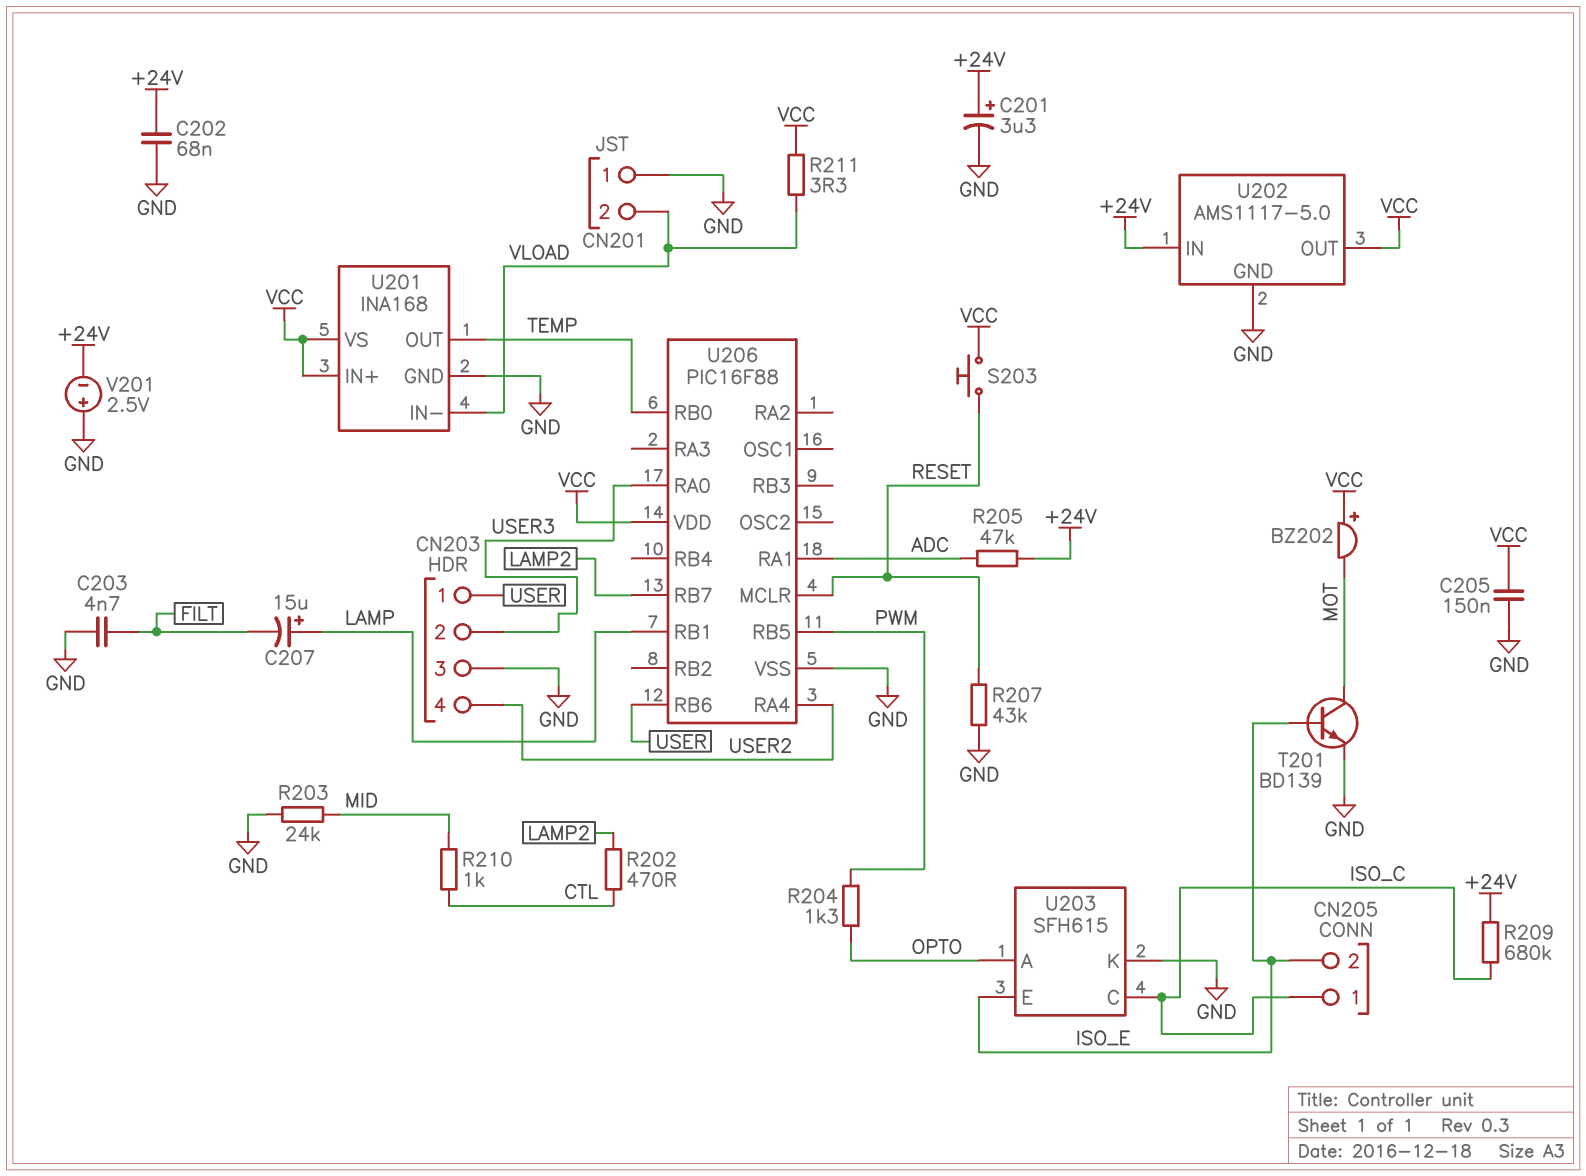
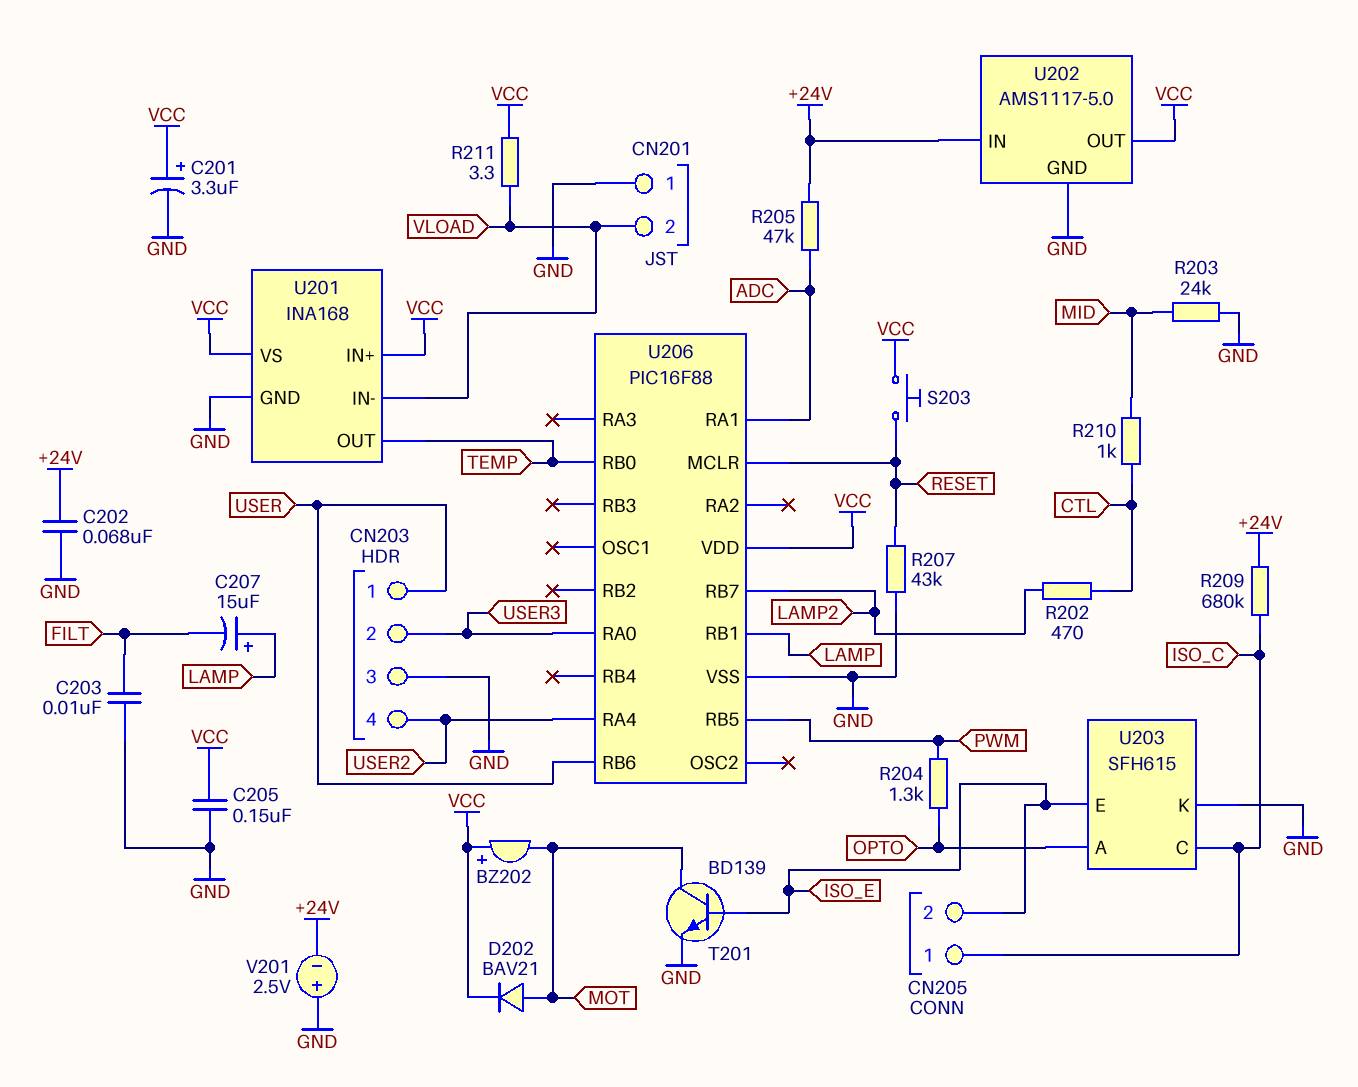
C201: 3.3uF (plus +24V, minus GND) -> 3.3uF (plus VCC, minus GND)
C203: 4.7nF (FILT, GND) -> 10nF (FILT, GND)
D202: none -> diode BAV21 (A MOT, K VCC)

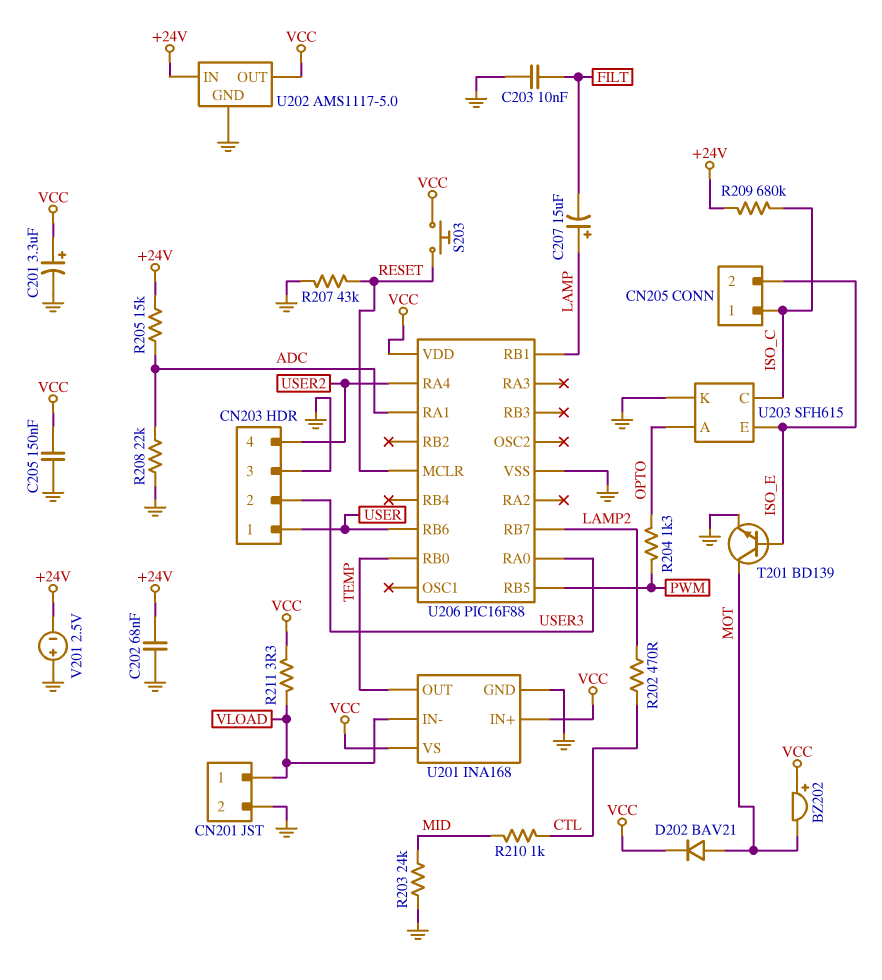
CN201 pin 1: GND -> VLOAD
CN201 pin 2: VLOAD -> GND
R205: 47k (+24V, ADC) -> 15k (+24V, ADC)
R208: none -> 22k (ADC, GND)

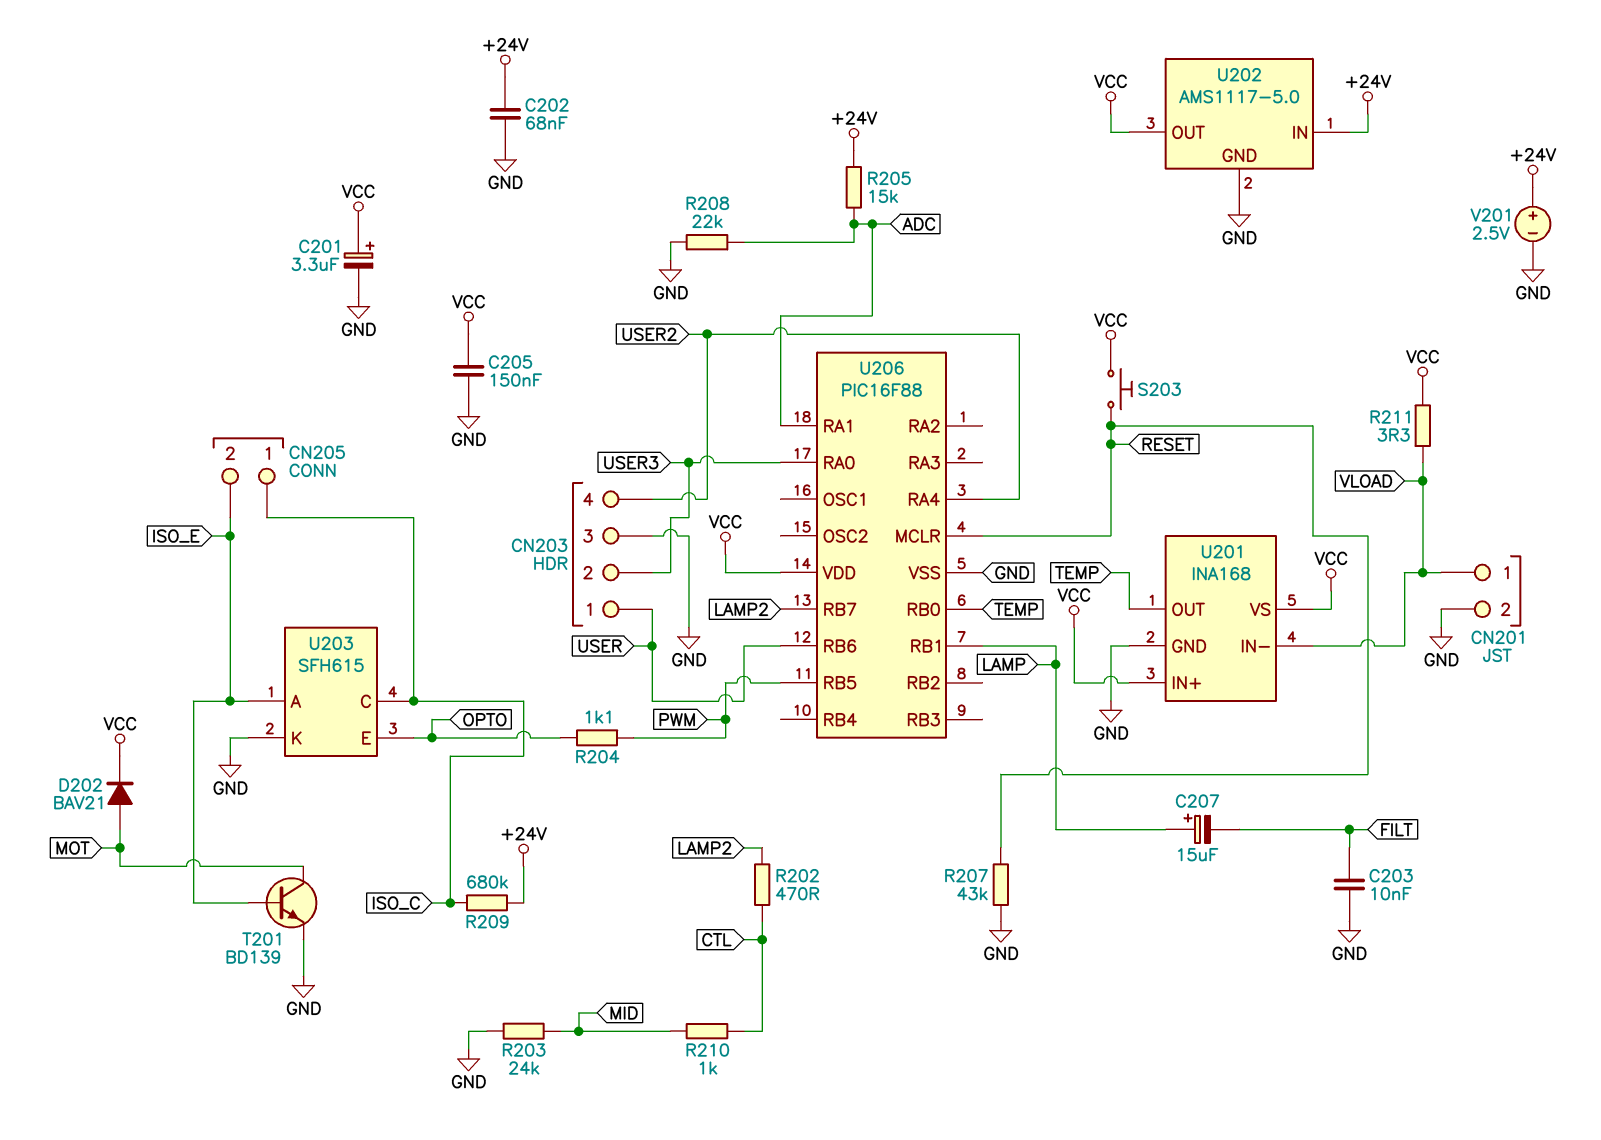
BZ202: buzzer (plus VCC, minus MOT) -> none
R204: 1.3k (OPTO, PWM) -> 1.1k (OPTO, PWM)
U203 pin A: OPTO -> ISO_E
U203 pin E: ISO_E -> OPTO
V201: 2.5V (plus GND, minus +24V) -> 2.5V (plus +24V, minus GND)

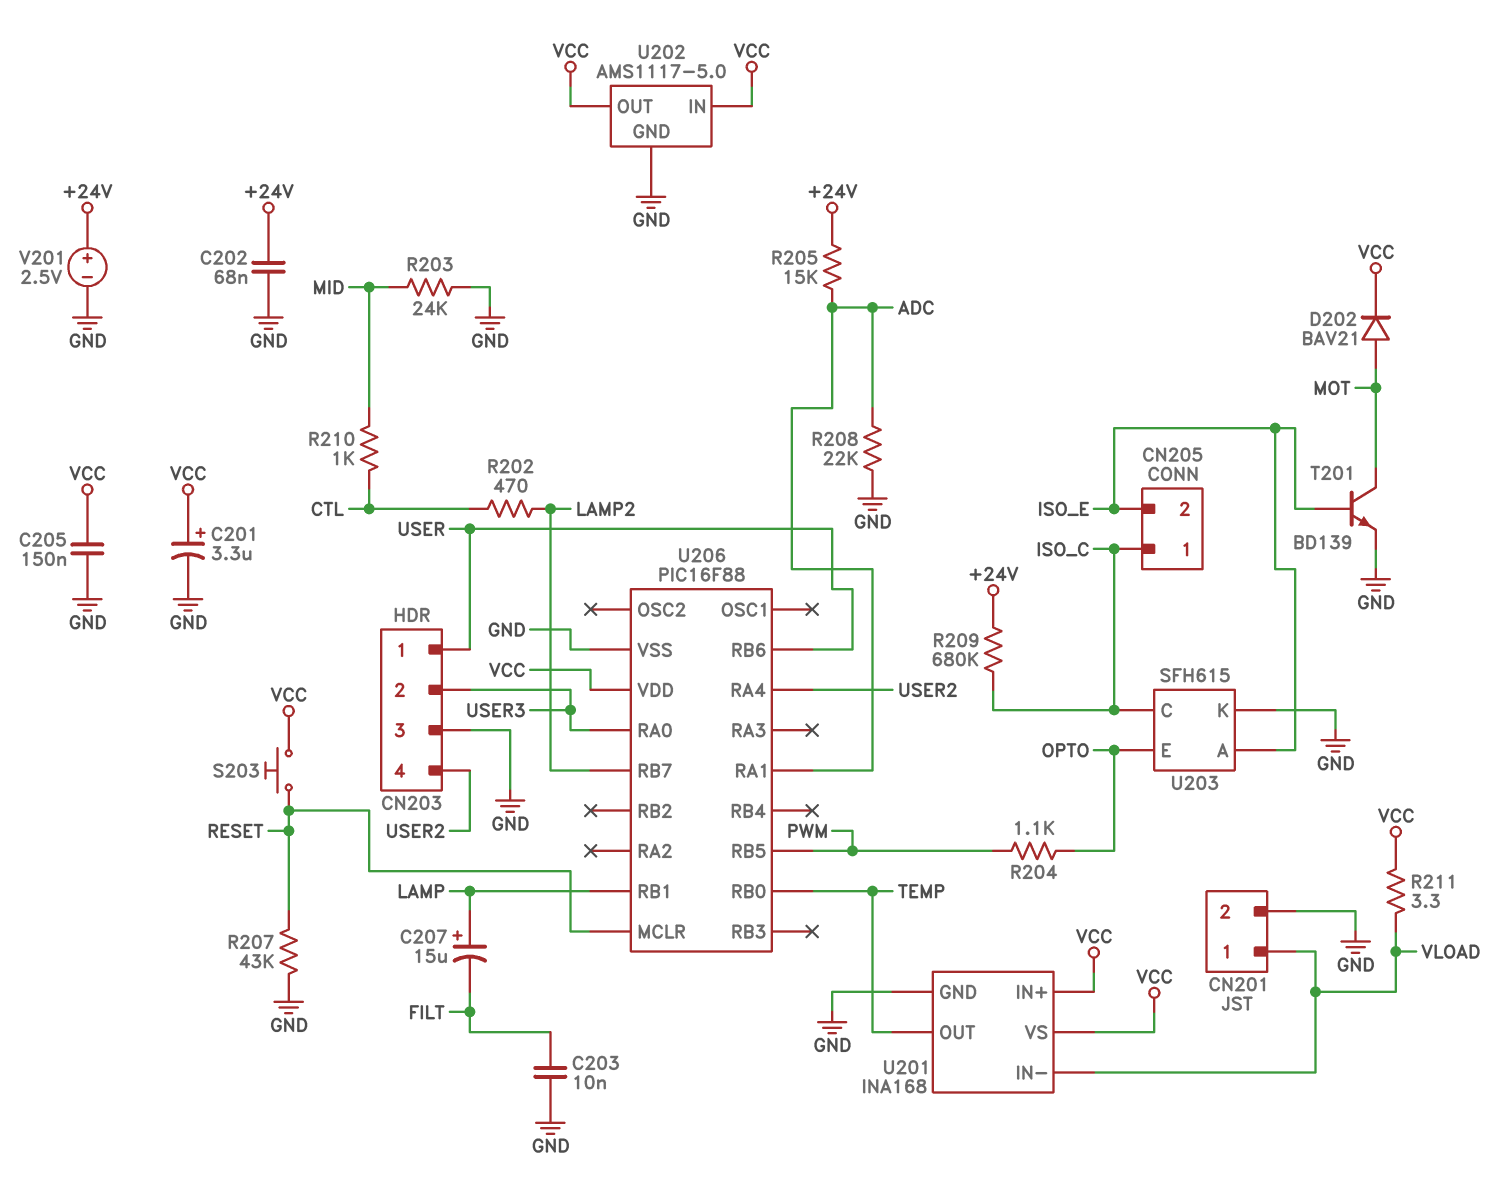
U202 pin IN: +24V -> VCC

